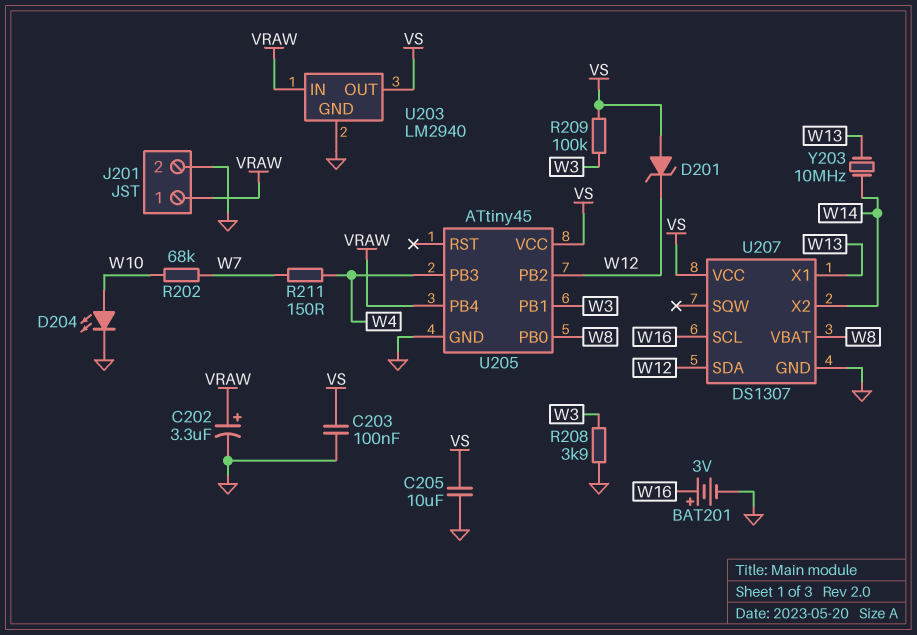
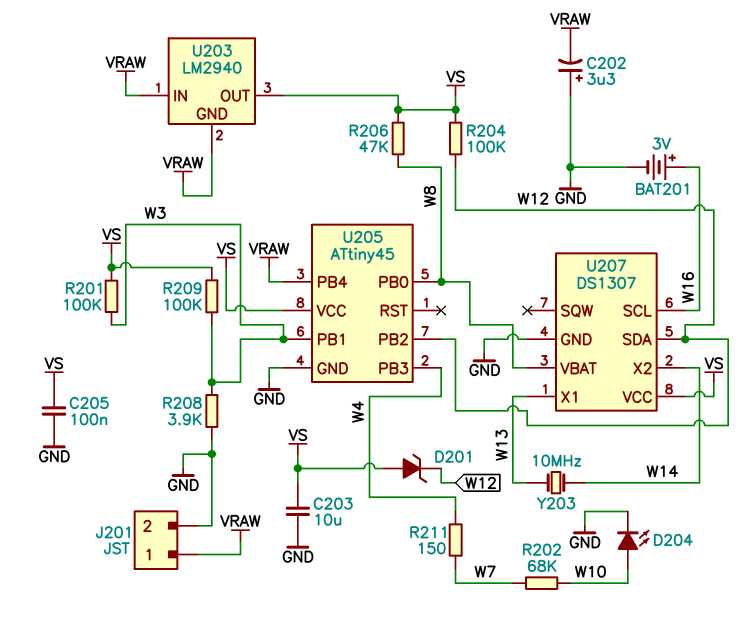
C202: 3.3uF (plus VRAW, minus GND) -> 3.3uF (plus GND, minus VRAW)
C203: 100nF (GND, VS) -> 10uF (GND, VS)
C205: 10uF (GND, VS) -> 100nF (GND, VS)
R201: none -> 100k (VS, W3)
R204: none -> 100k (VS, W12)
R206: none -> 47k (VS, W8)
U203 pin GND: GND -> VRAW

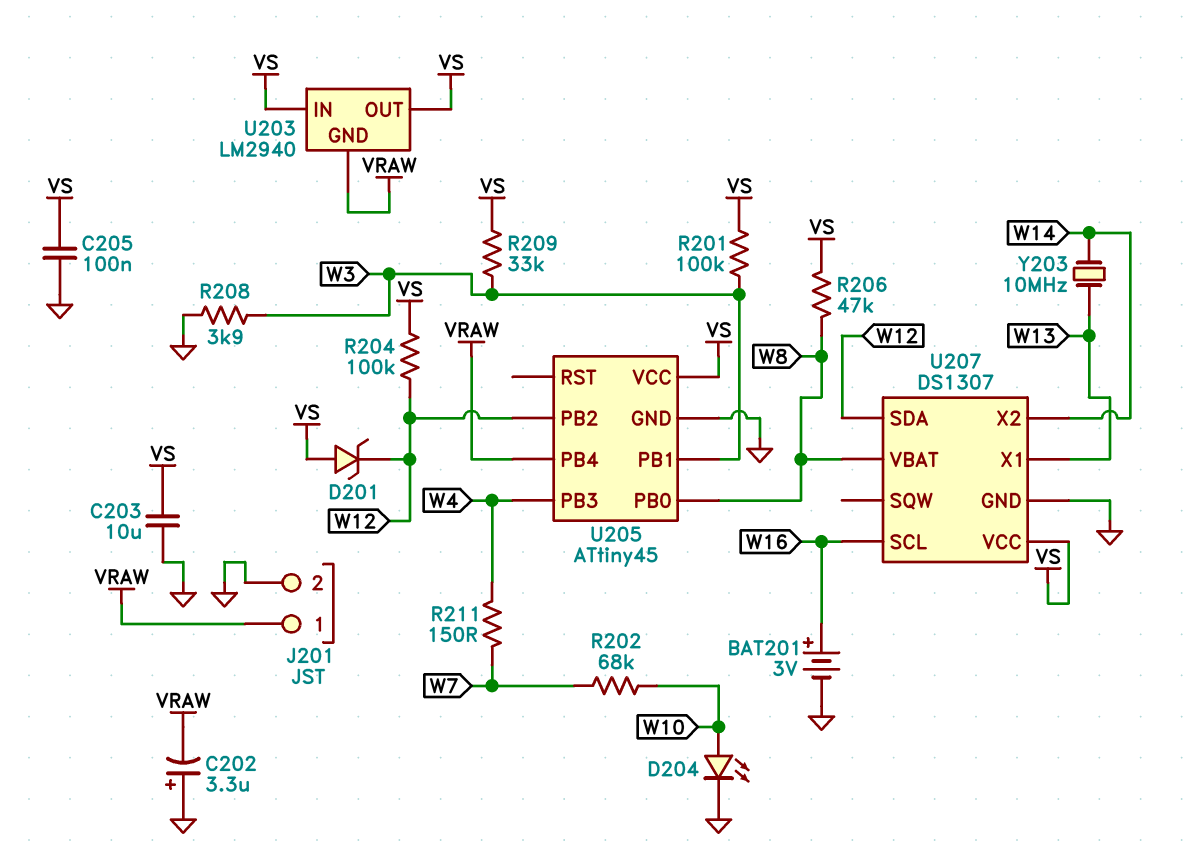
R209: 100k (VS, W3) -> 33k (VS, W3)
U203 pin IN: VRAW -> VS

